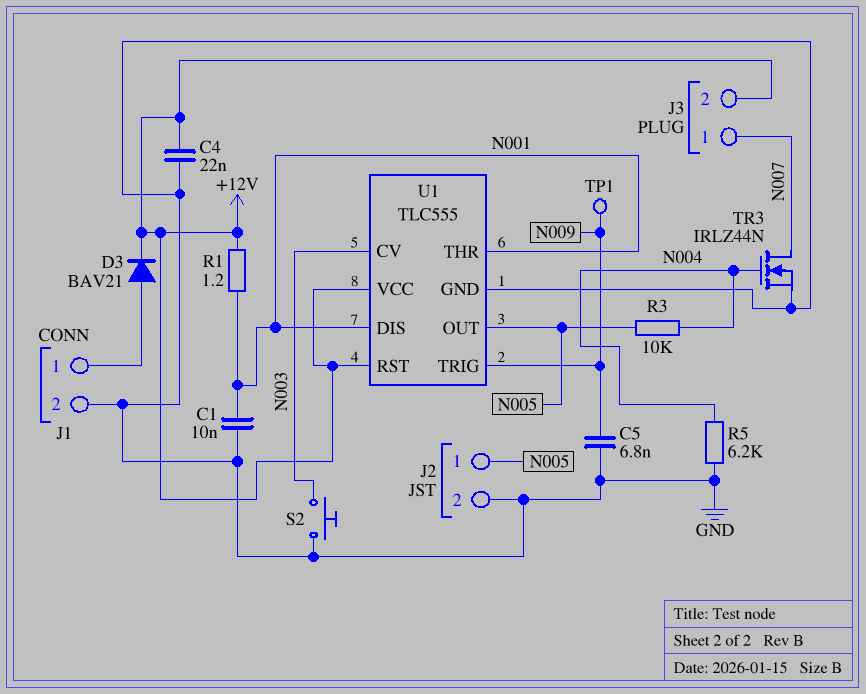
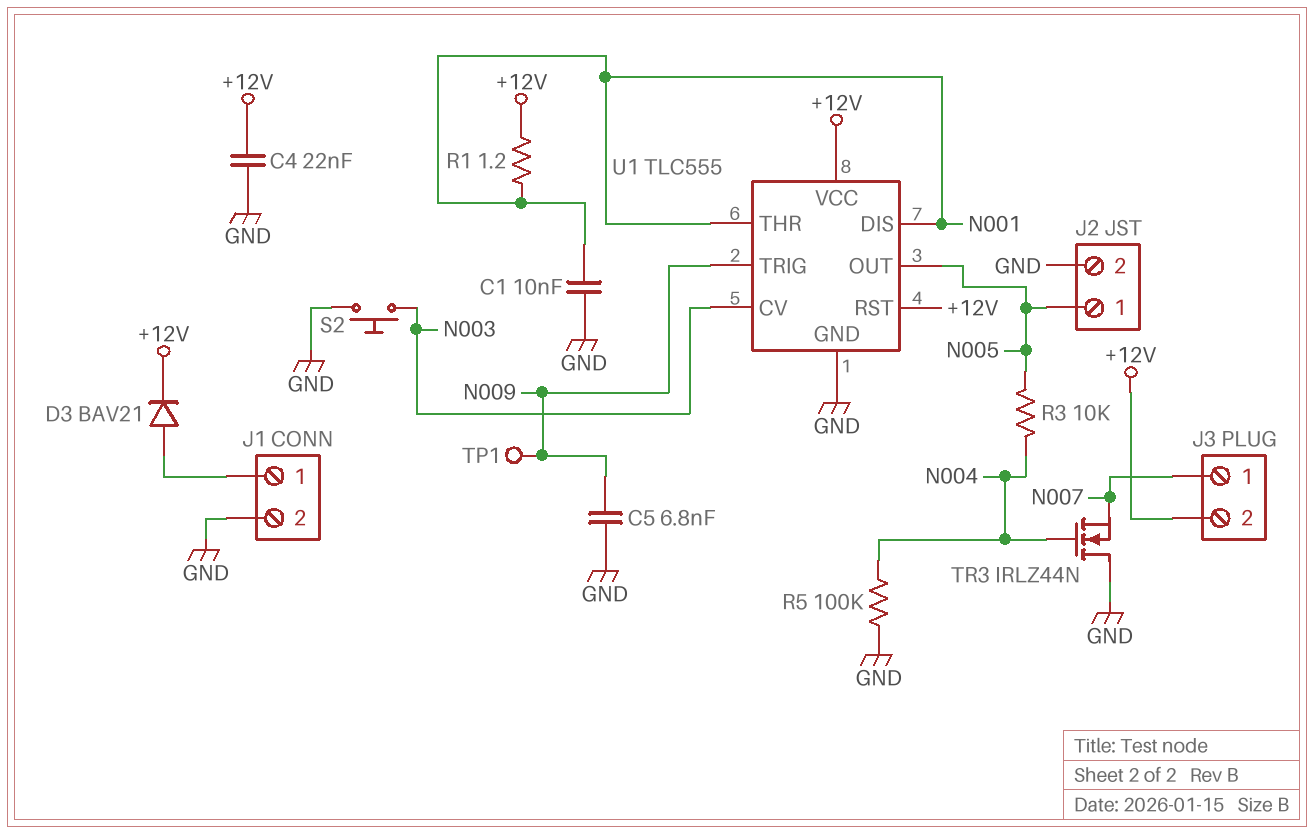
R5: 6.2k (GND, N004) -> 100k (GND, N004)
TR3: NMOS IRLZ44N (G N004, D N007, S GND) -> NMOS IRLZ44N (G N004, D GND, S N007)

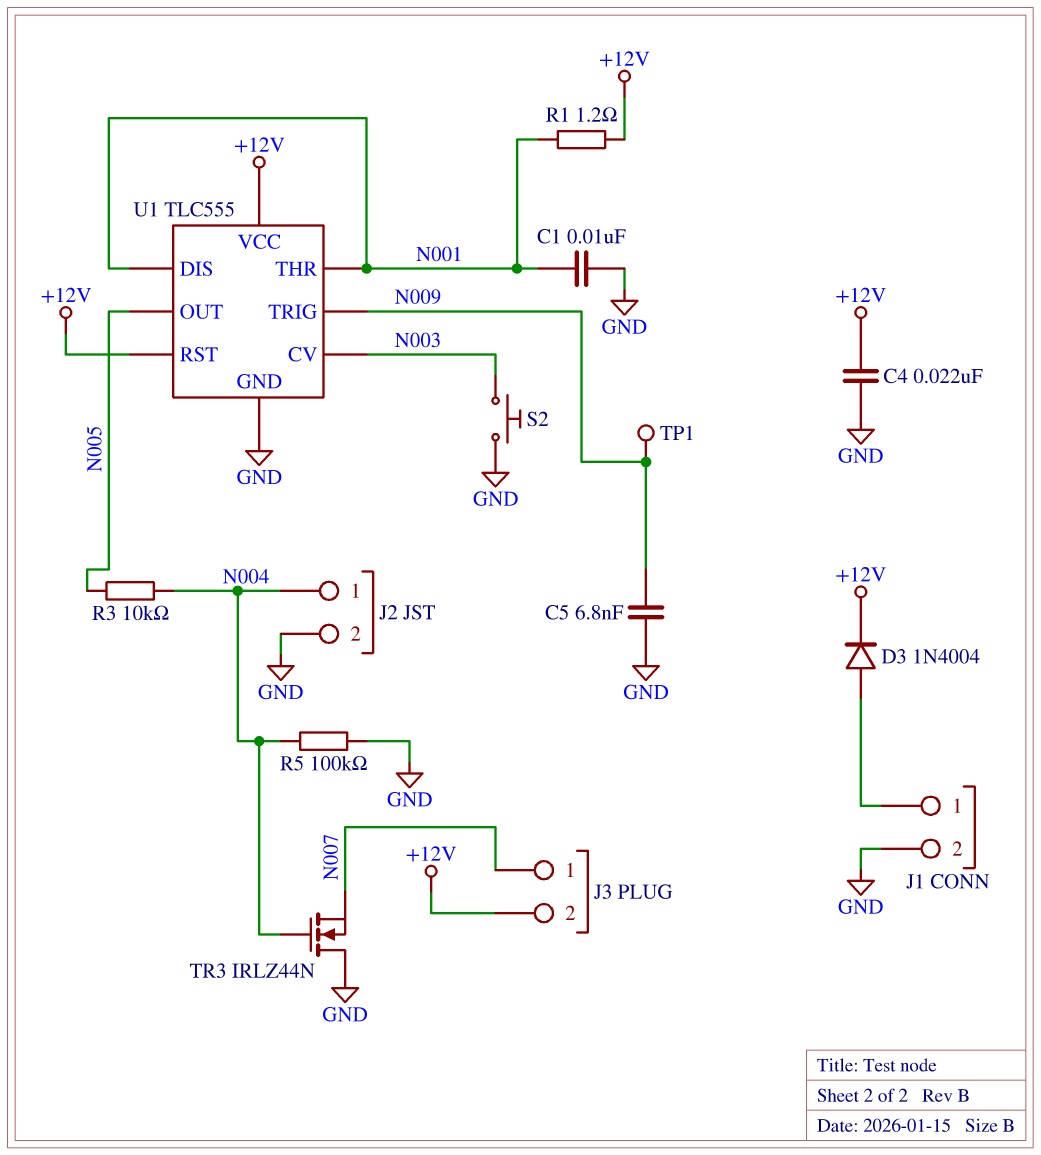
D3: diode BAV21 (A J1/1, K +12V) -> diode 1N4004 (A J1/1, K +12V)
J2 pin 1: N005 -> N004

